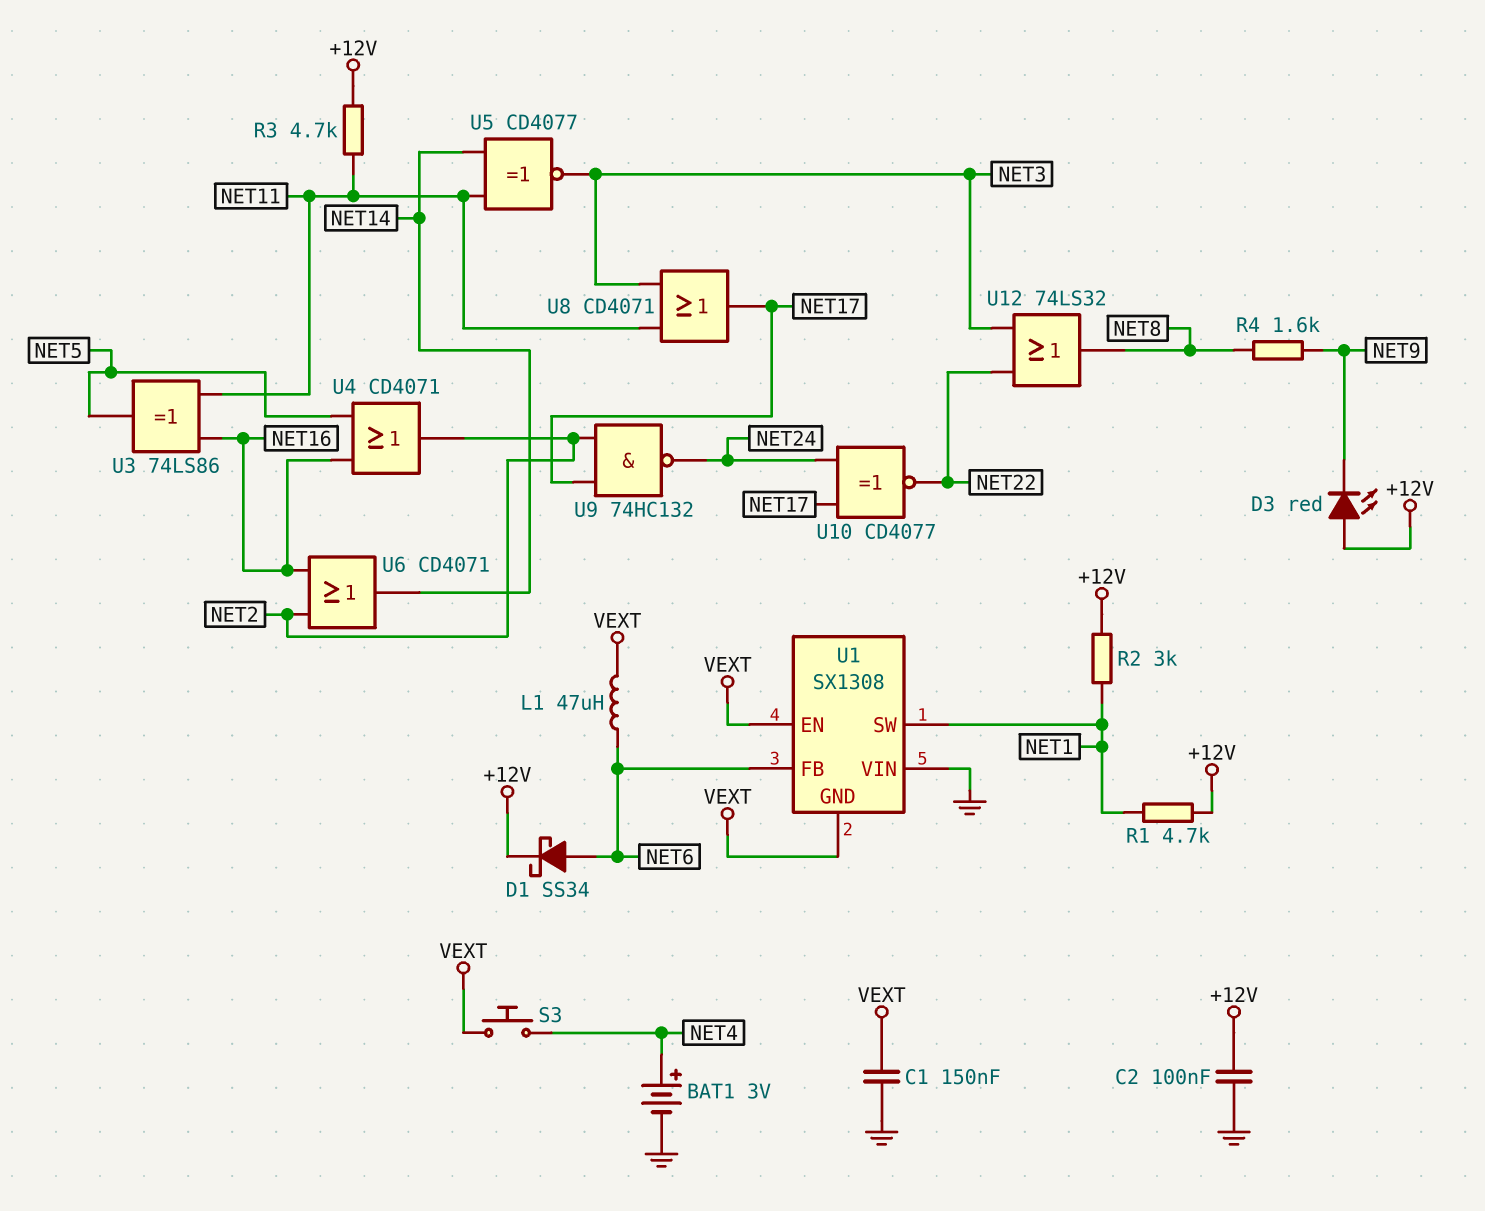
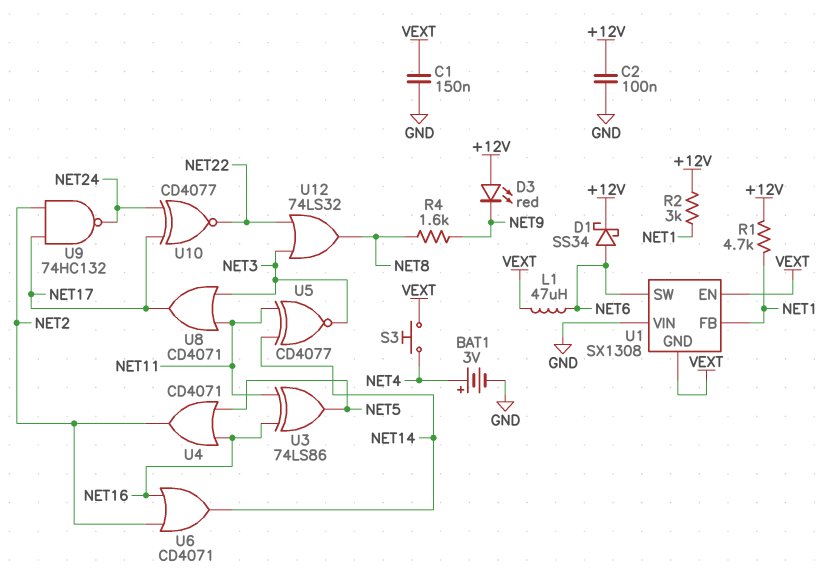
R3: 4.7k (+12V, NET11) -> none
U1 pin FB: NET6 -> NET1
U1 pin SW: NET1 -> NET6

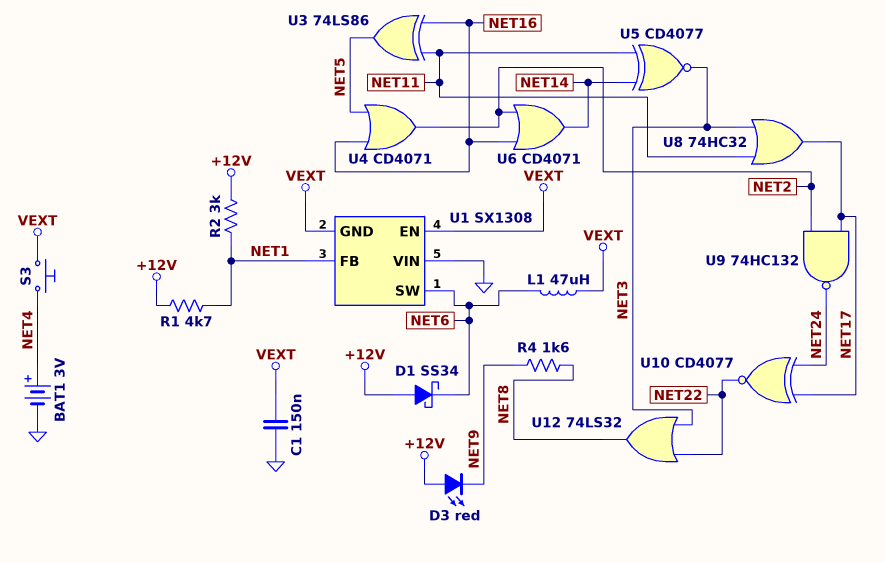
C2: 100nF (+12V, GND) -> none
D1: schottky SS34 (A NET6, K +12V) -> schottky SS34 (A +12V, K NET6)
U8: OR CD4071 (in NET3, in NET11, out NET17) -> OR 74HC32 (in NET3, in NET11, out NET17)

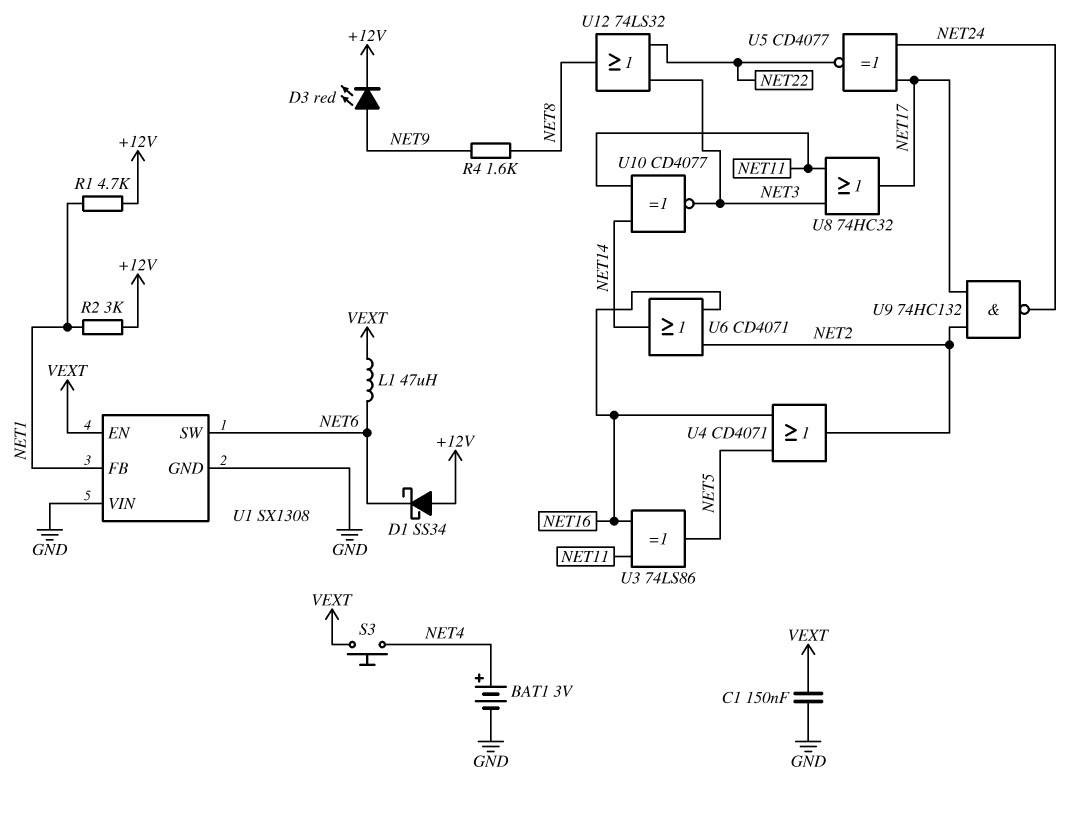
D3: LED red (A +12V, K NET9) -> LED red (A NET9, K +12V)
U1 pin GND: VEXT -> GND
U5: XNOR CD4077 (in NET11, in NET14, out NET3) -> XNOR CD4077 (in NET17, in NET24, out NET22)
U10: XNOR CD4077 (in NET17, in NET24, out NET22) -> XNOR CD4077 (in NET11, in NET14, out NET3)

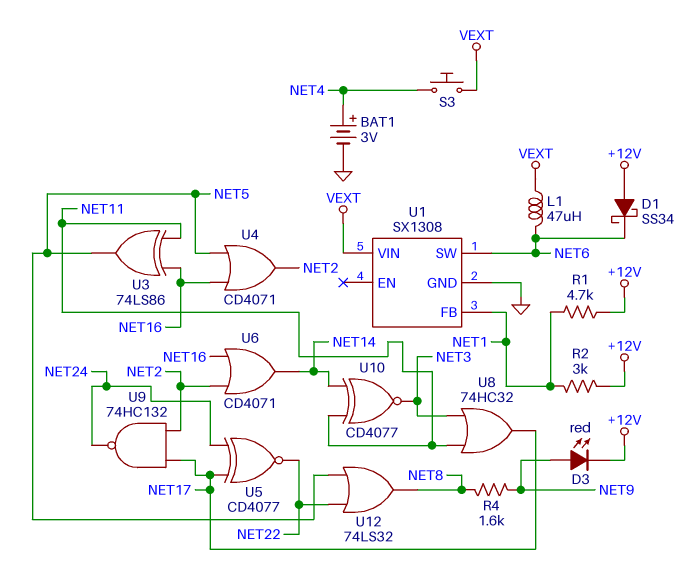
C1: 150nF (GND, VEXT) -> none
U1 pin EN: VEXT -> none
U1 pin VIN: GND -> VEXT
U12: OR 74LS32 (in NET3, in NET22, out NET8) -> OR 74LS32 (in NET5, in NET22, out NET8)

